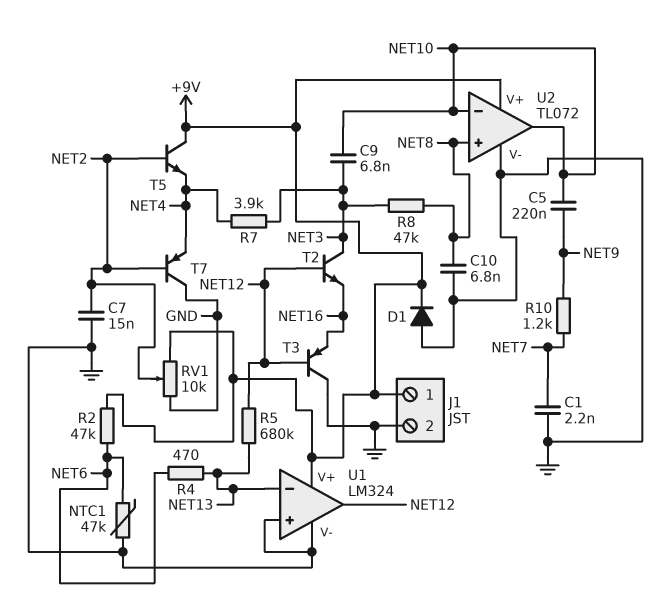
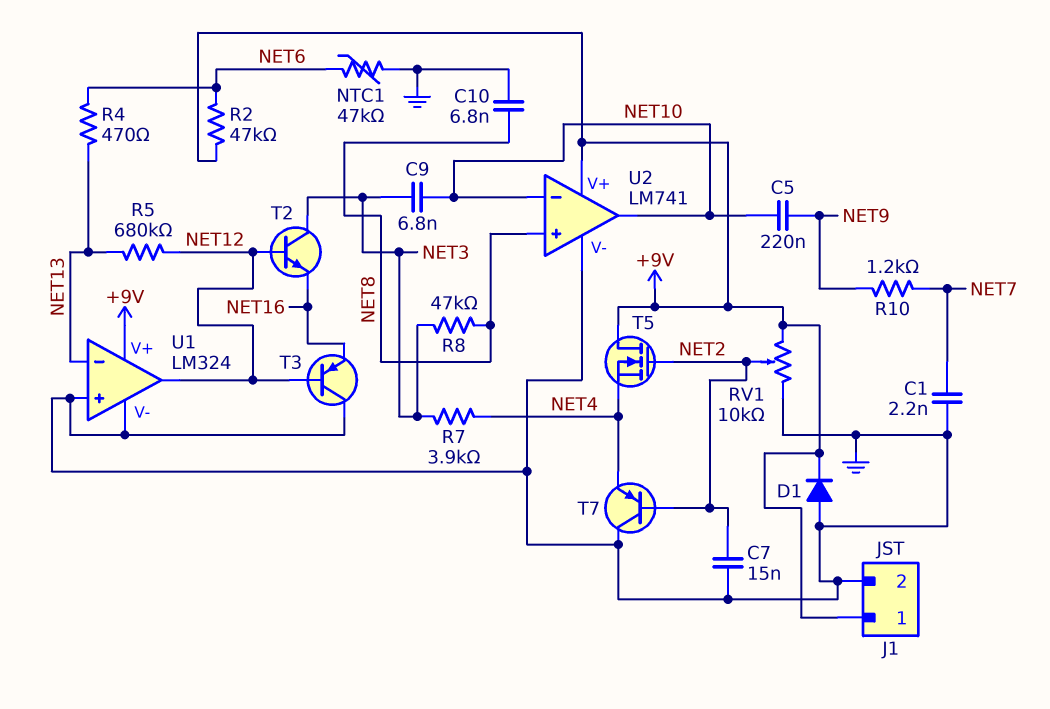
T5: NPN (B NET2, C +9V, E NET4) -> NMOS (G NET2, D +9V, S NET4)
U2: TL072 -> LM741

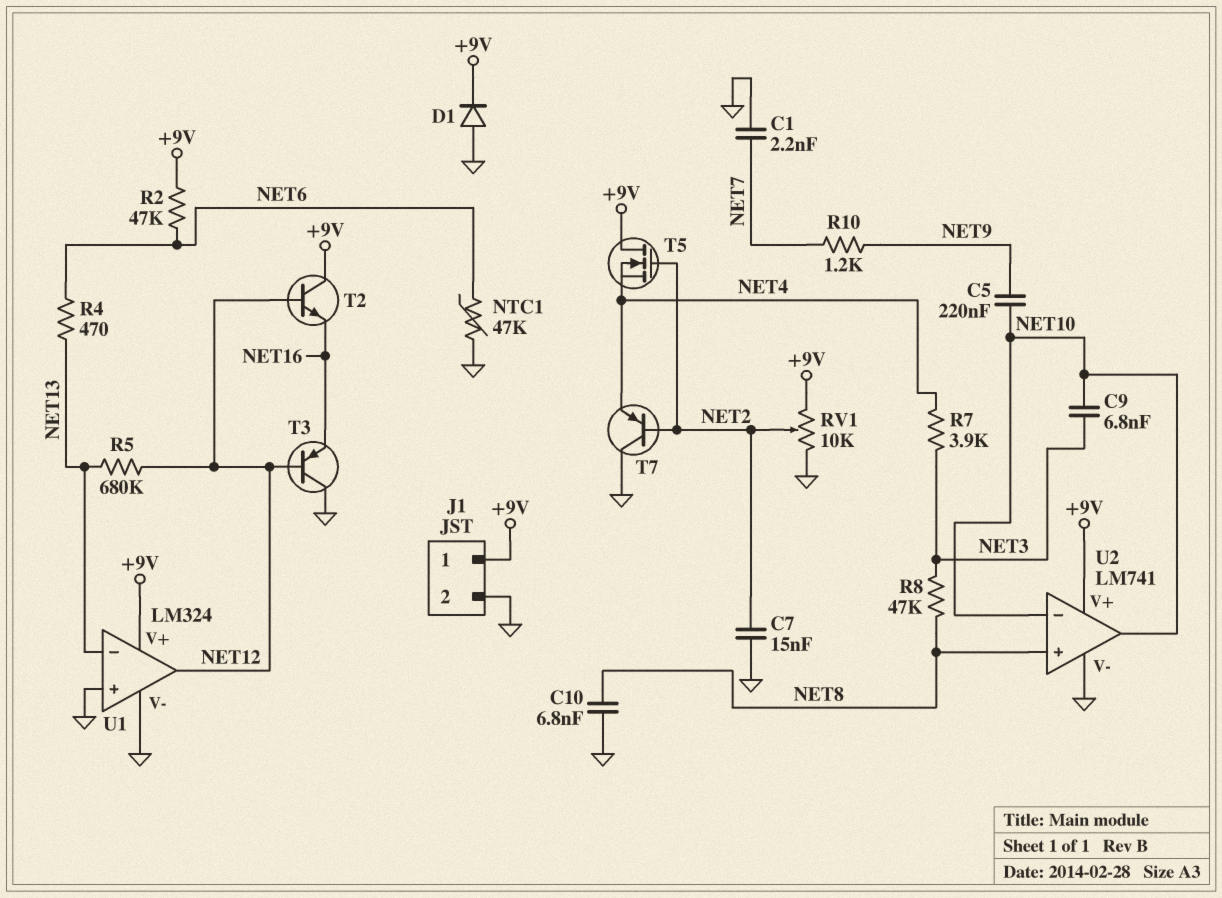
T2: NPN (B NET12, C NET3, E NET16) -> NPN (B NET12, C +9V, E NET16)

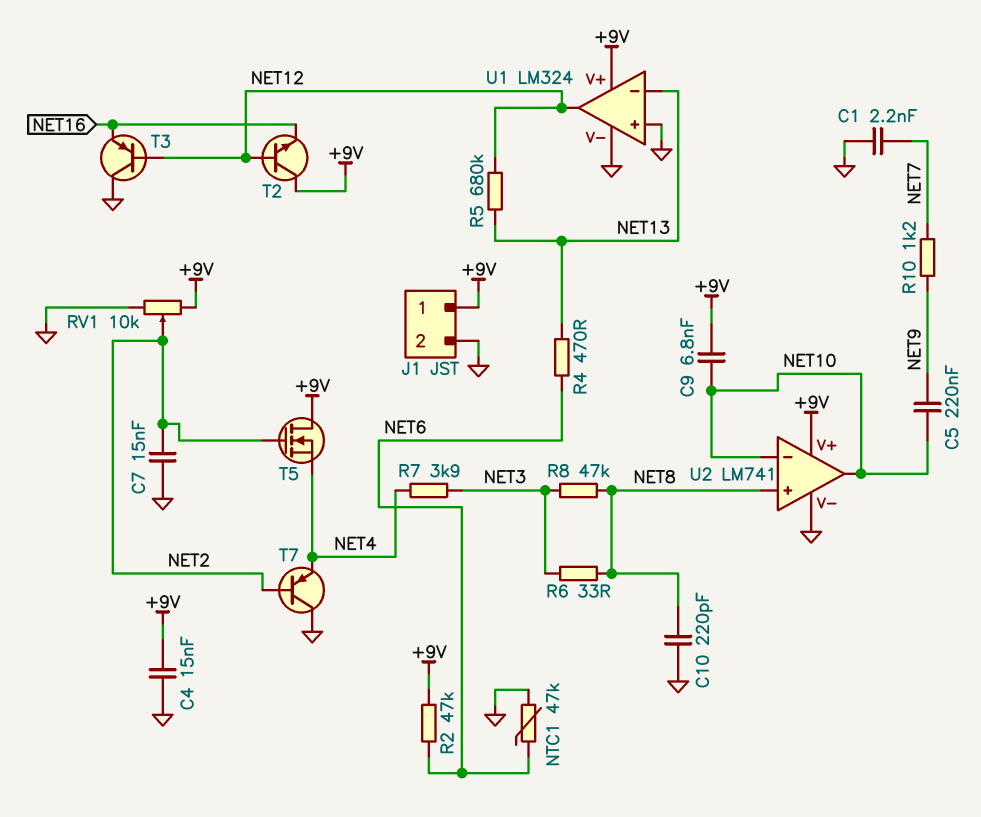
C4: none -> 15nF (+9V, GND)
C9: 6.8nF (NET3, NET10) -> 6.8nF (+9V, NET10)
C10: 6.8nF (GND, NET8) -> 220pF (GND, NET8)
D1: diode (A GND, K +9V) -> none
R6: none -> 33 (NET3, NET8)

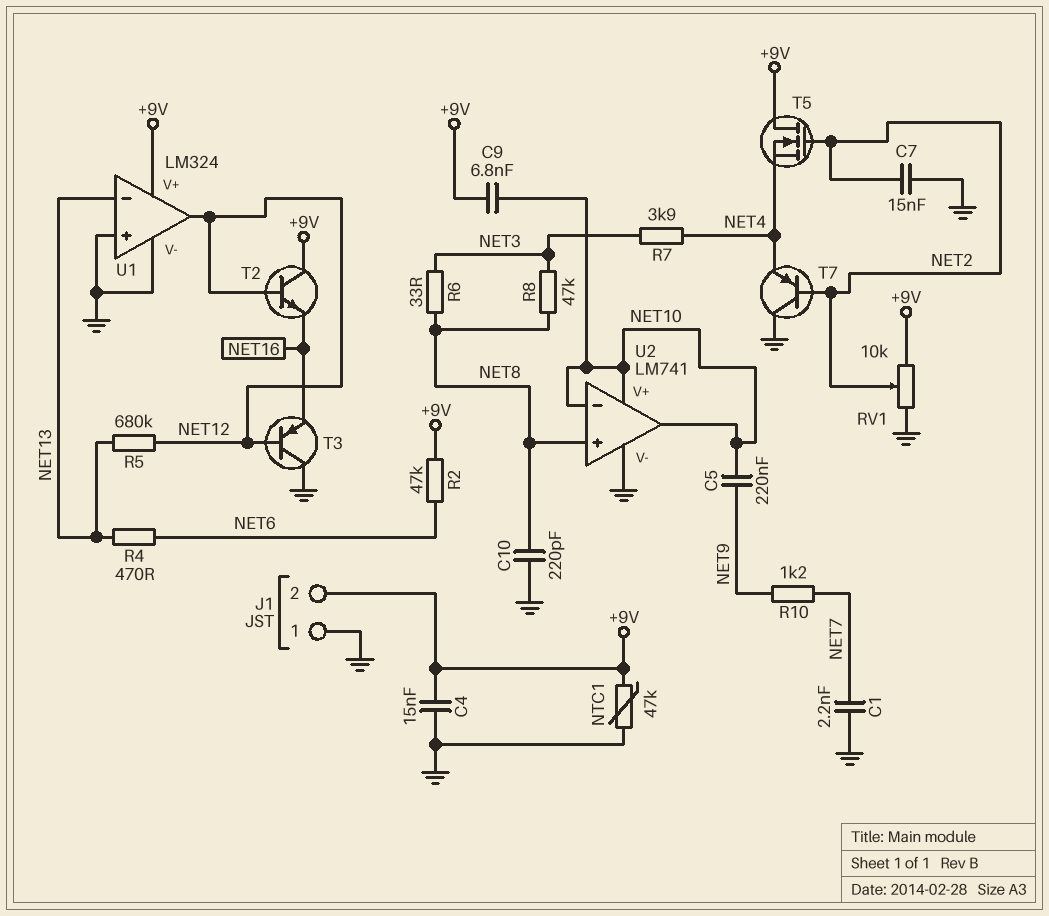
J1 pin 1: +9V -> GND
J1 pin 2: GND -> +9V
NTC1: 47k (GND, NET6) -> 47k (+9V, GND)
U2 pin V+: +9V -> NET10

